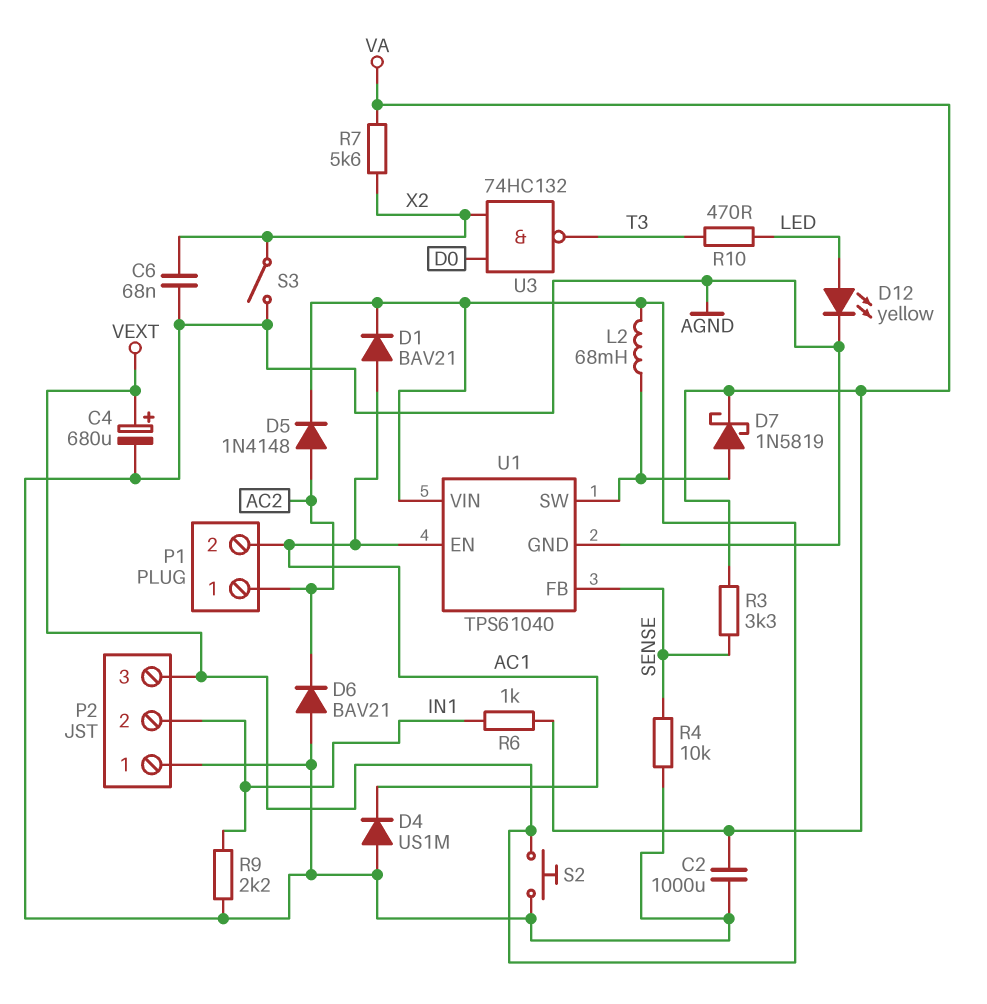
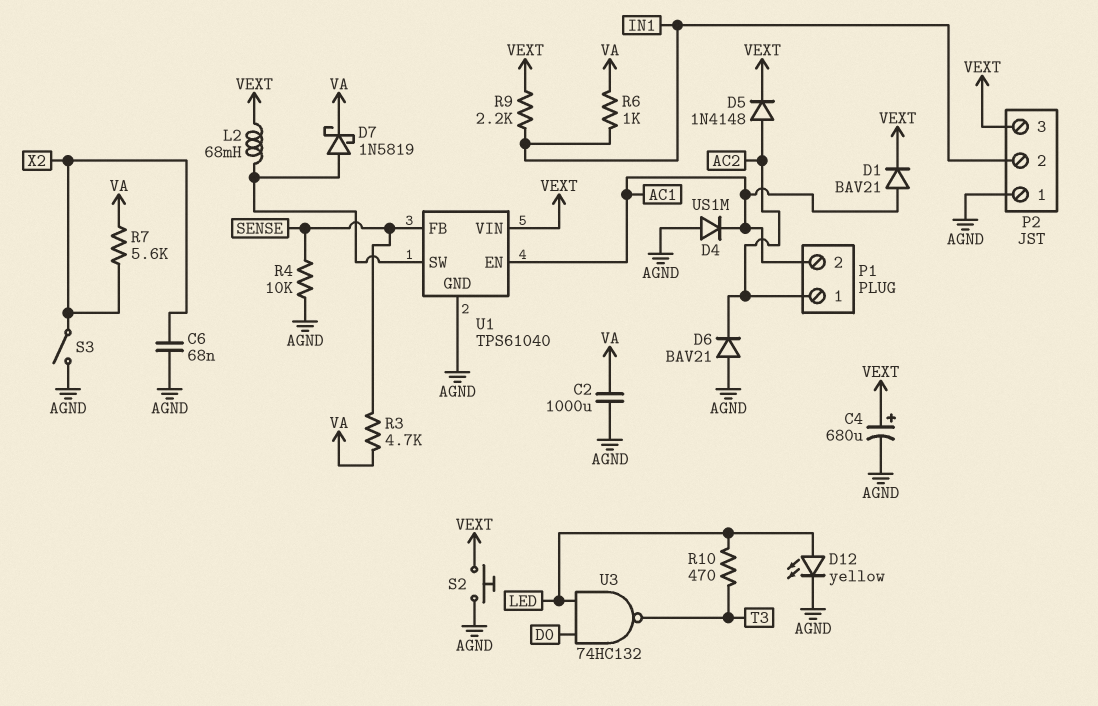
R3: 3.3k (SENSE, VA) -> 4.7k (SENSE, VA)
R9: 2.2k (AGND, IN1) -> 2.2k (IN1, VEXT)
U3: NAND 74HC132 (in D0, in X2, out T3) -> NAND 74HC132 (in D0, in LED, out T3)

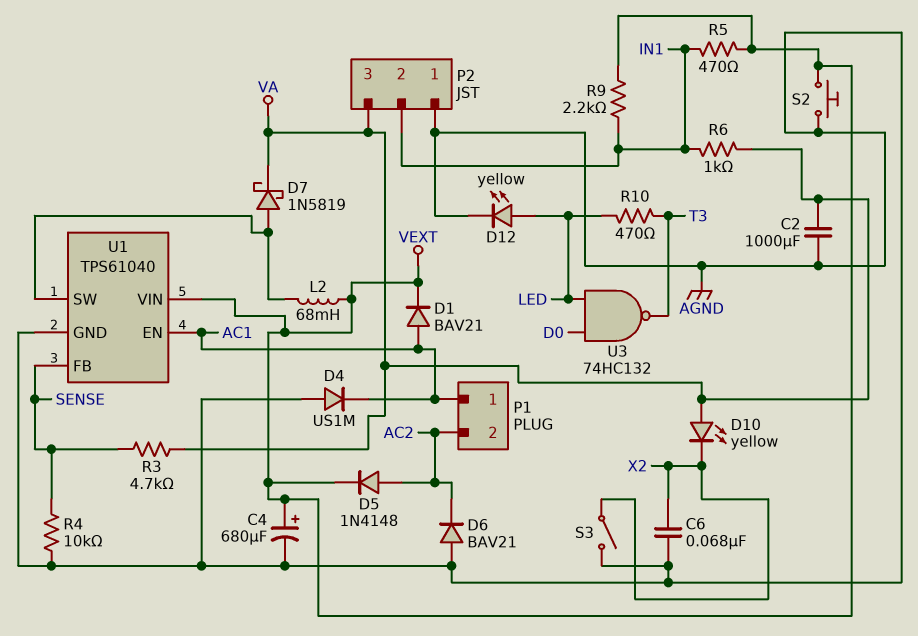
D10: none -> LED yellow (A VA, K X2)
P1 pin 1: AC2 -> AC1
P1 pin 2: AC1 -> AC2
P2 pin 3: VEXT -> VA
R5: none -> 470 (IN1, VEXT)
R7: 5.6k (VA, X2) -> none

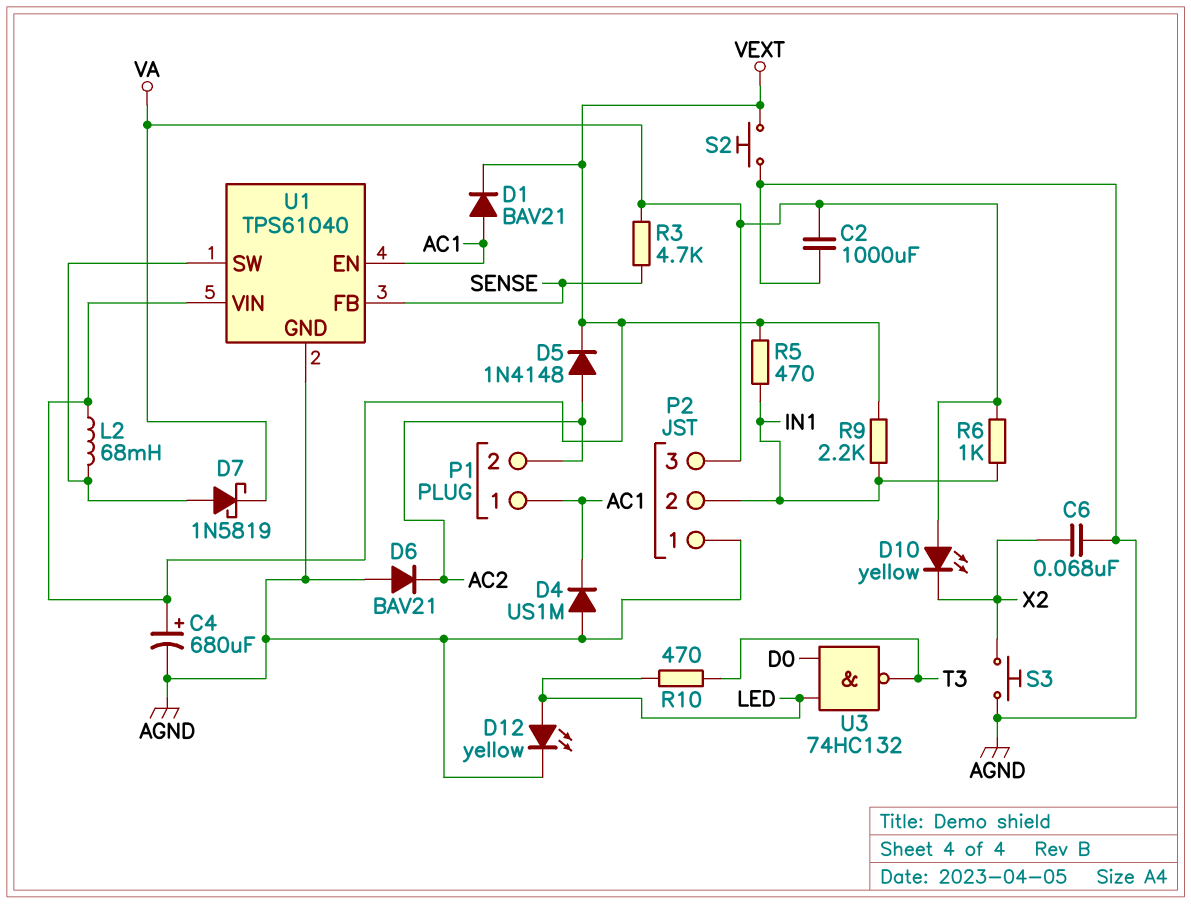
R4: 10k (AGND, SENSE) -> none
S3: switch (AGND, X2) -> button (AGND, X2)

